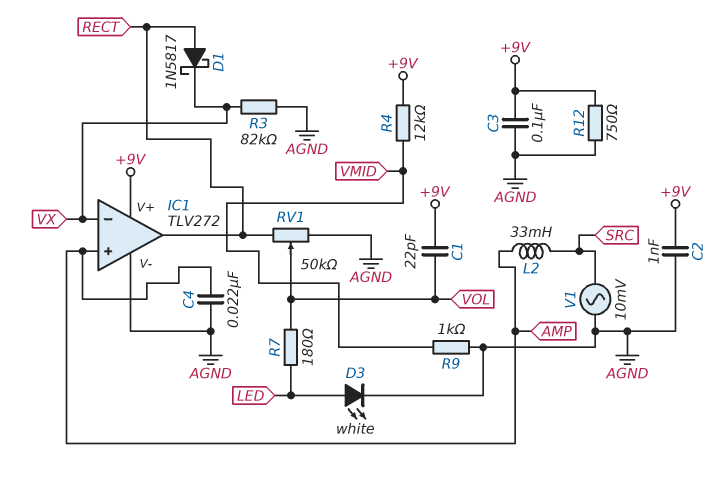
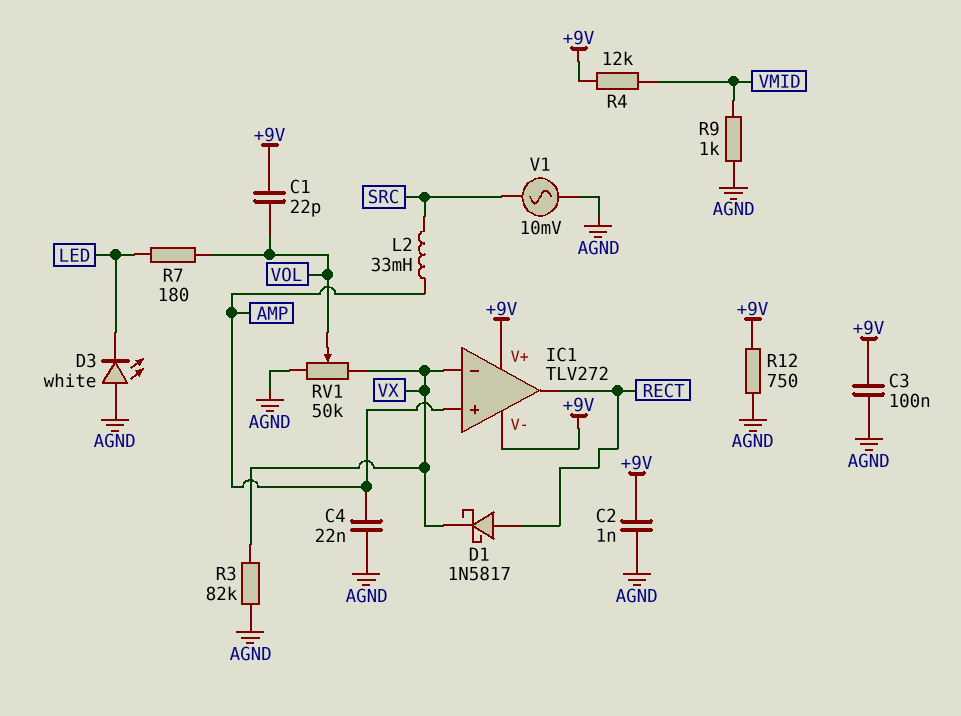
D3: LED white (A LED, K AGND) -> LED white (A AGND, K LED)
IC1 pin V-: AGND -> +9V
RV1: 50k (AGND, RECT, wiper VOL) -> 50k (AGND, VX, wiper VOL)

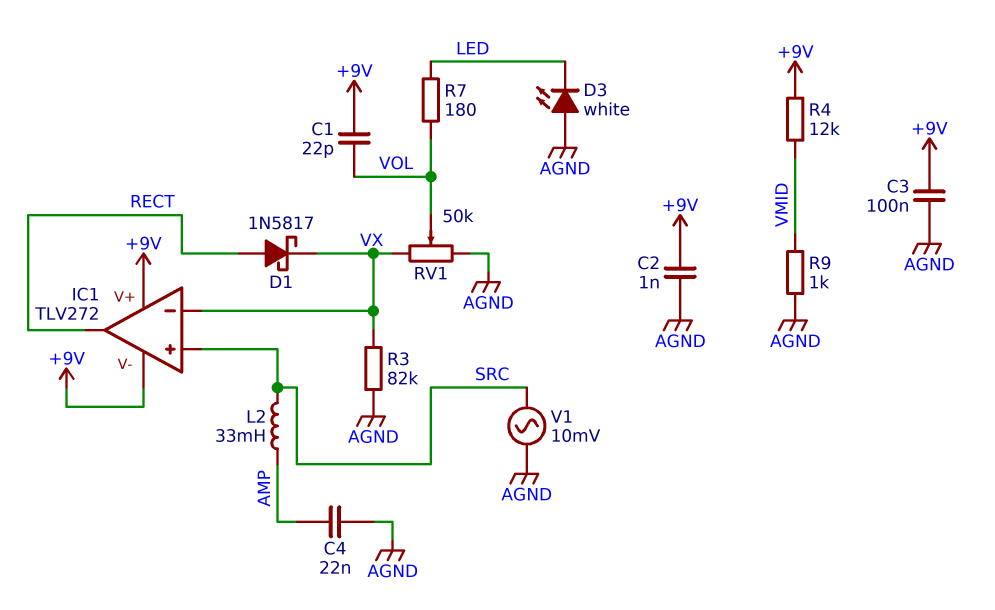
IC1 pin in+: AMP -> SRC
R12: 750 (+9V, AGND) -> none

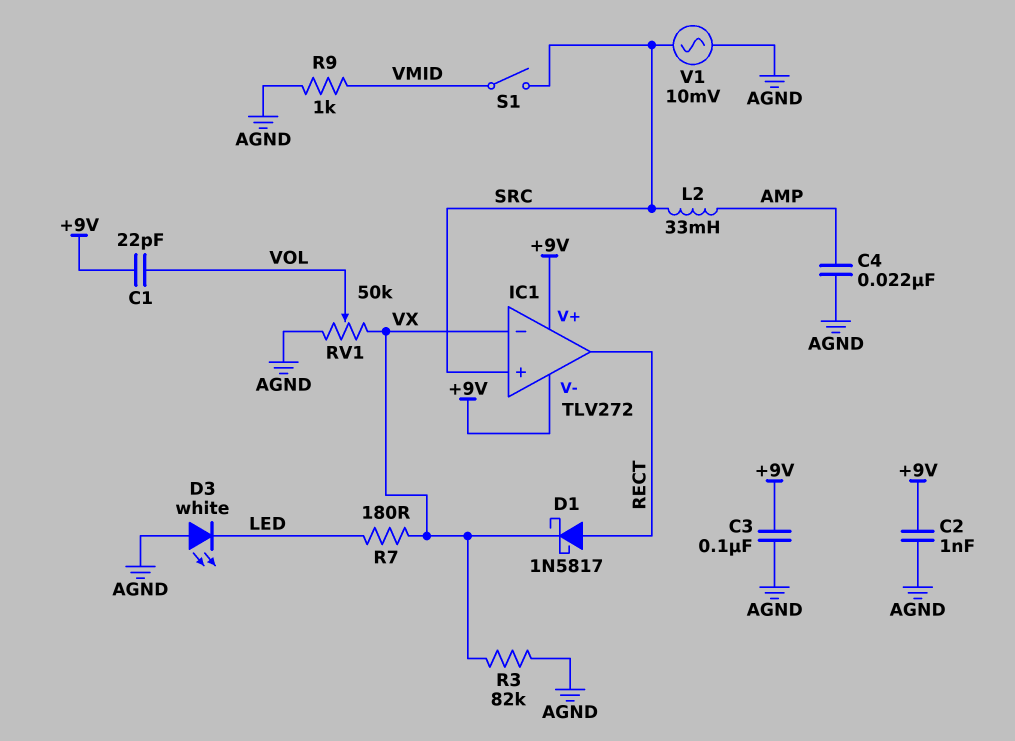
R4: 12k (+9V, VMID) -> none
R7: 180 (LED, VOL) -> 180 (LED, VX)
S1: none -> switch (SRC, VMID)

